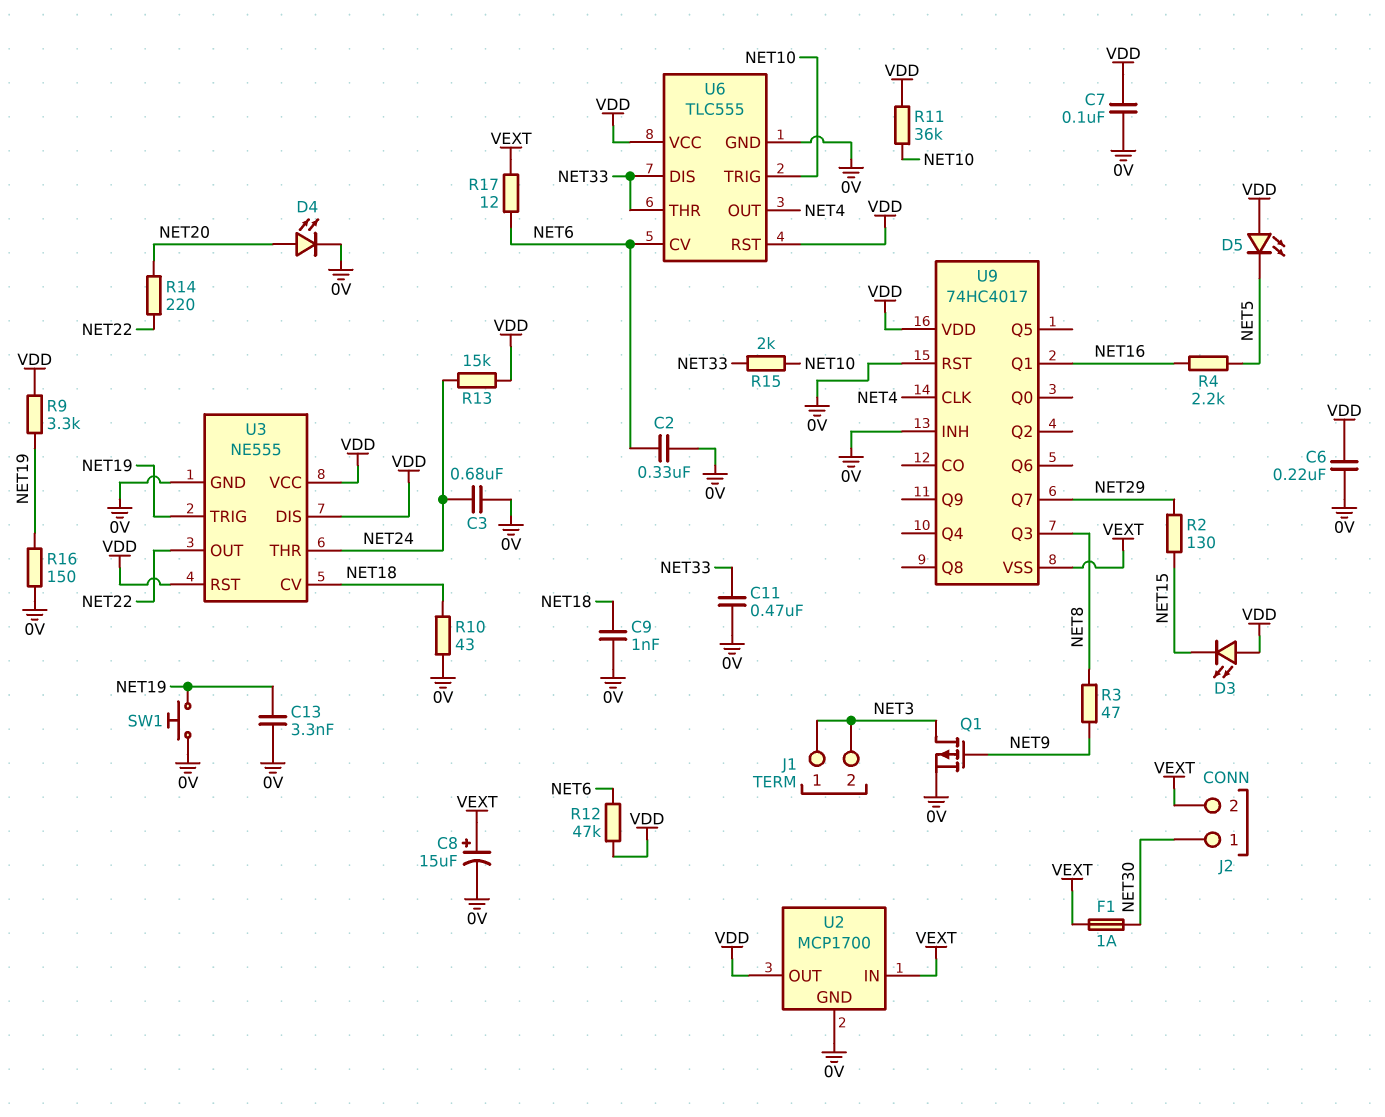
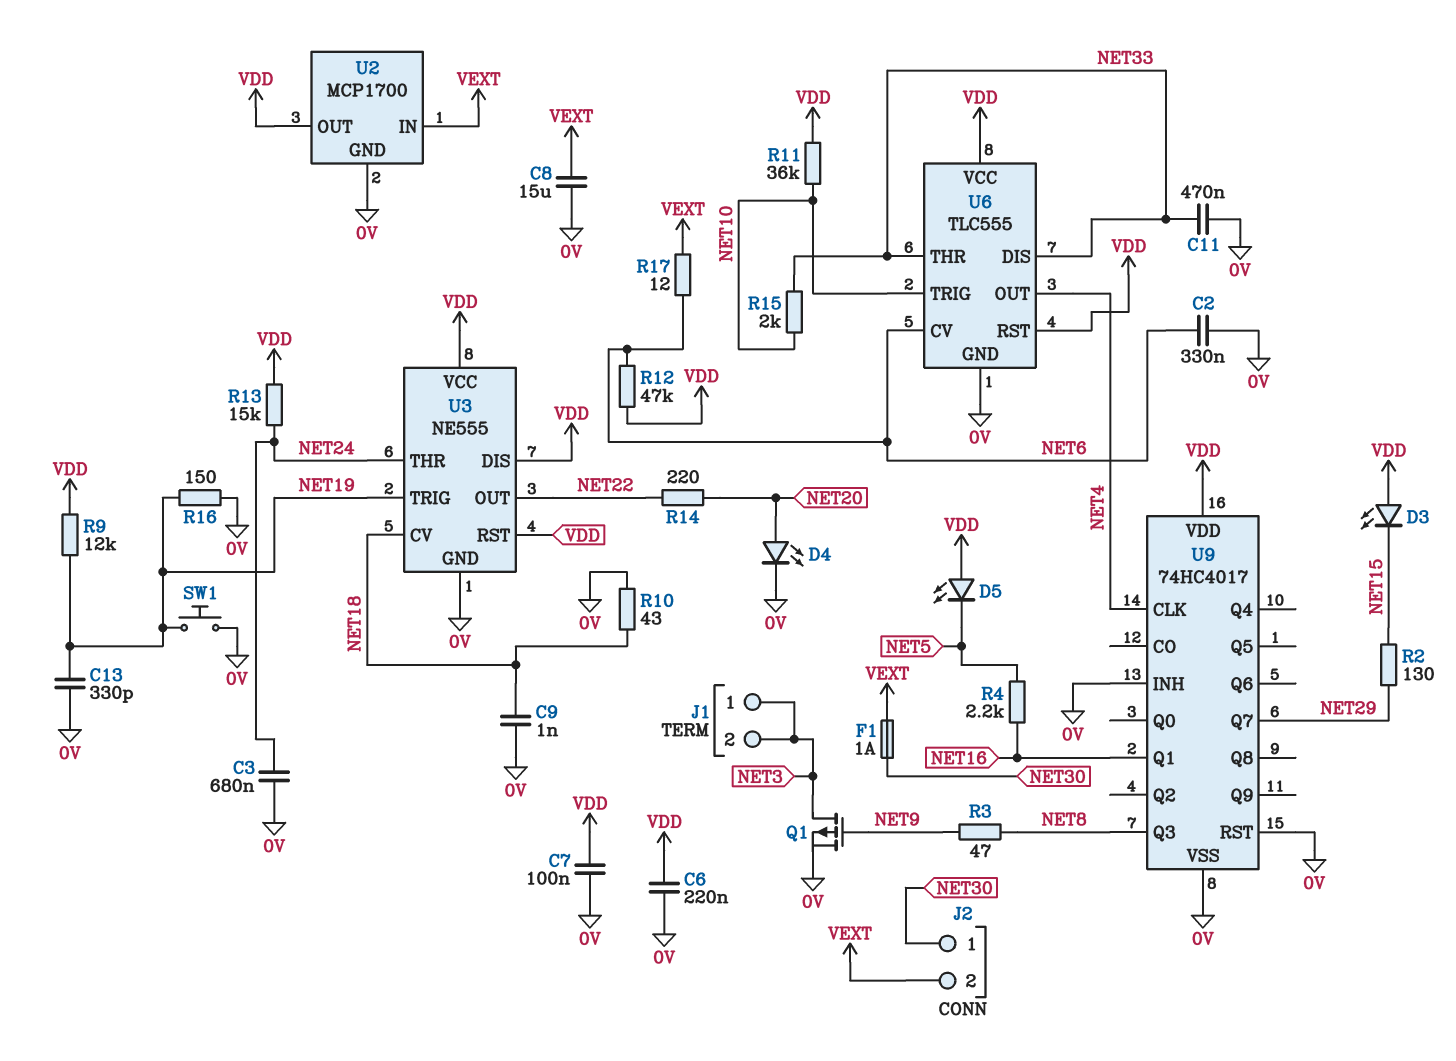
C8: 15uF (plus VEXT, minus 0V) -> 15uF (0V, VEXT)
C13: 3.3nF (0V, NET19) -> 330pF (0V, NET19)
R9: 3.3k (NET19, VDD) -> 12k (NET19, VDD)
U9 pin VSS: VEXT -> 0V

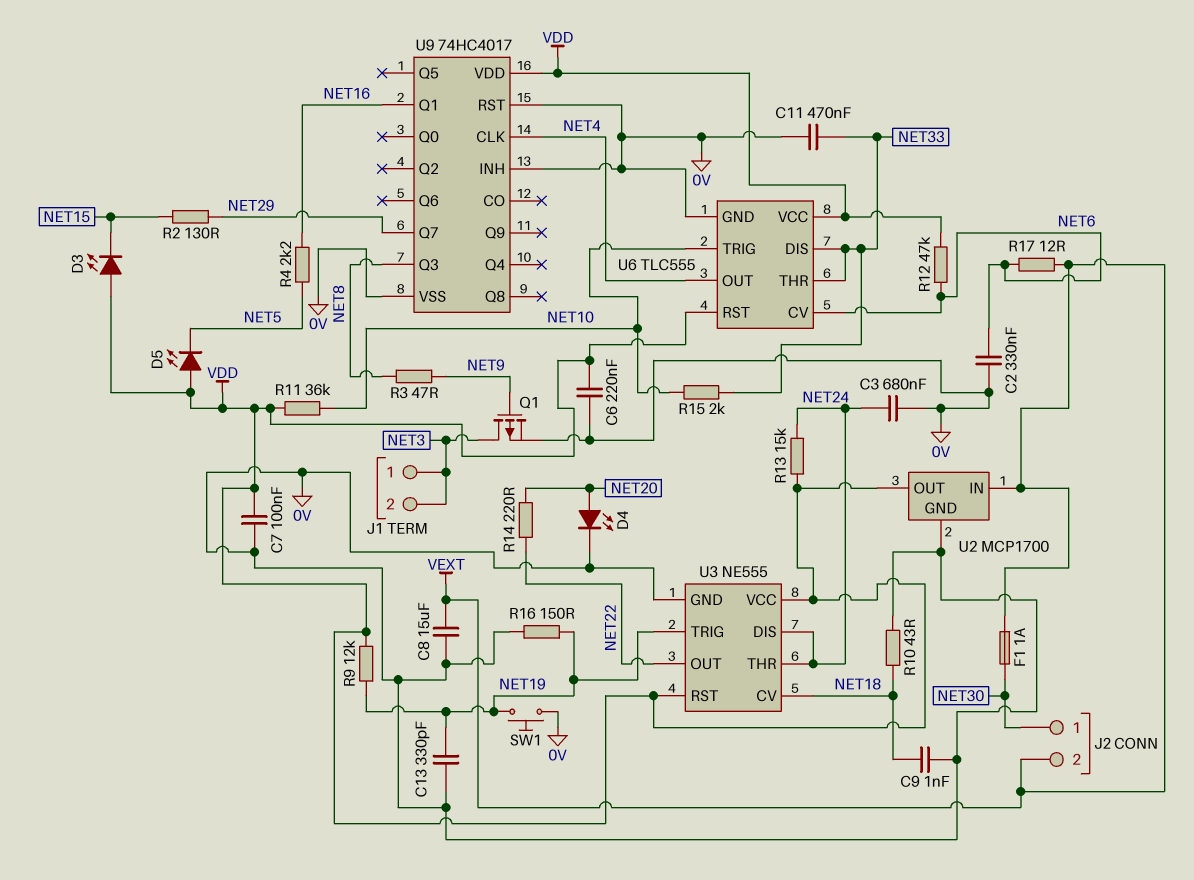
U3 pin DIS: VDD -> NET24

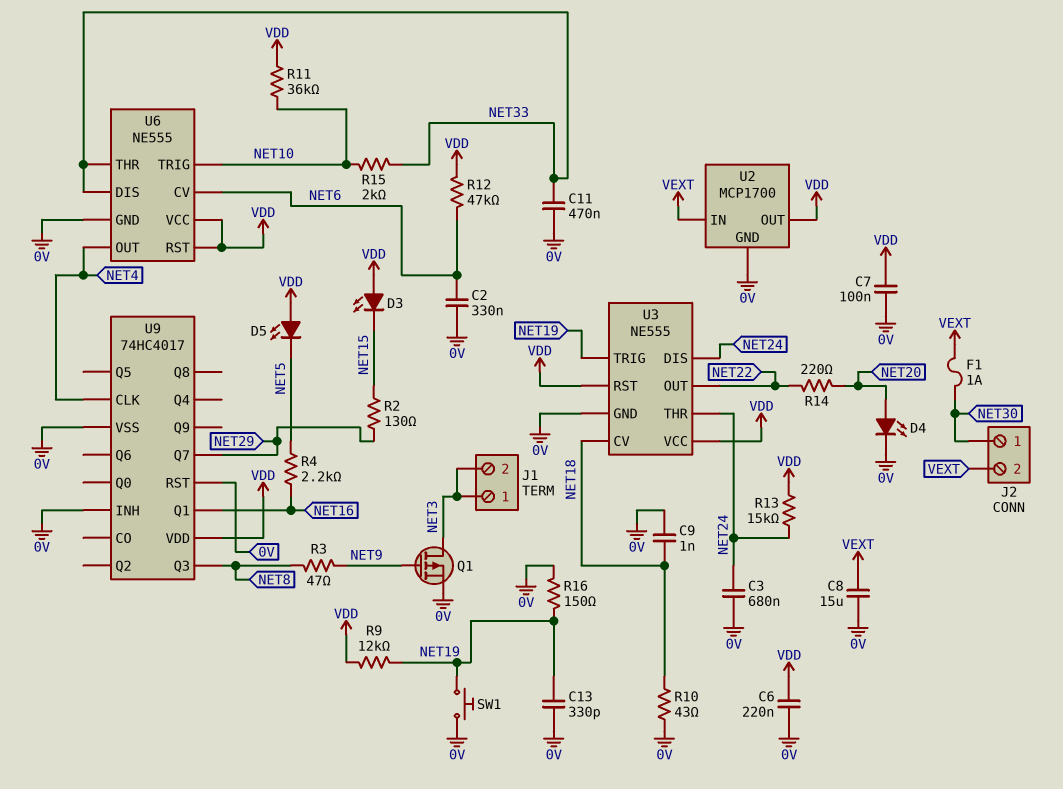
R17: 12 (NET6, VEXT) -> none
U6: TLC555 -> NE555

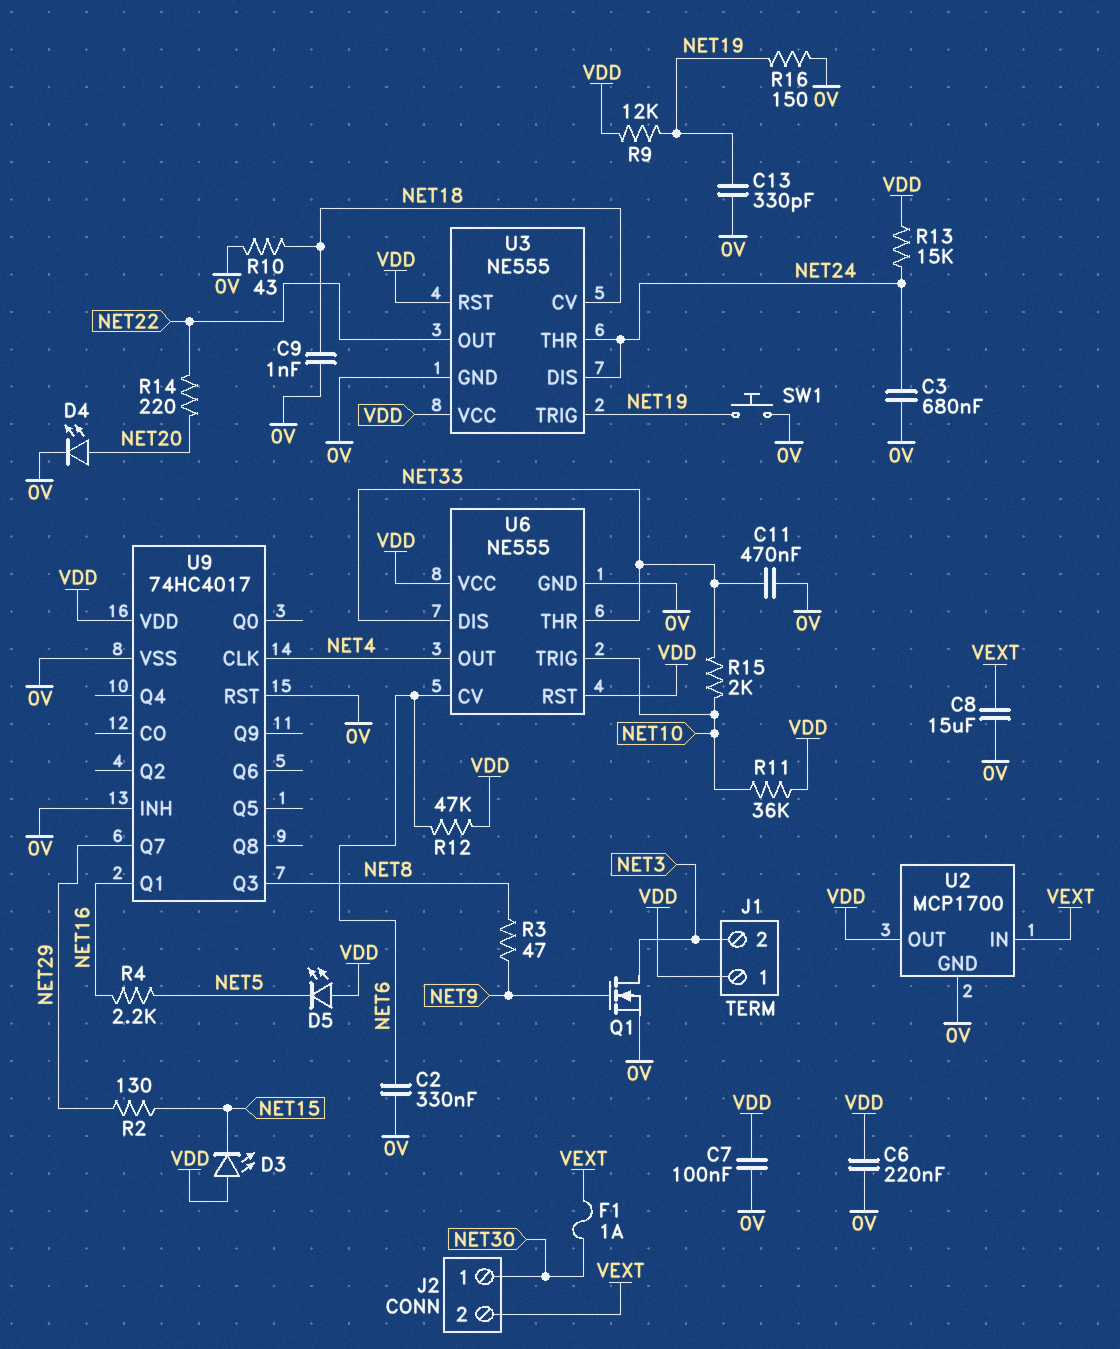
J1 pin 1: NET3 -> VDD
Q1: PMOS (G NET9, D NET3, S 0V) -> NMOS (G NET9, D NET3, S 0V)

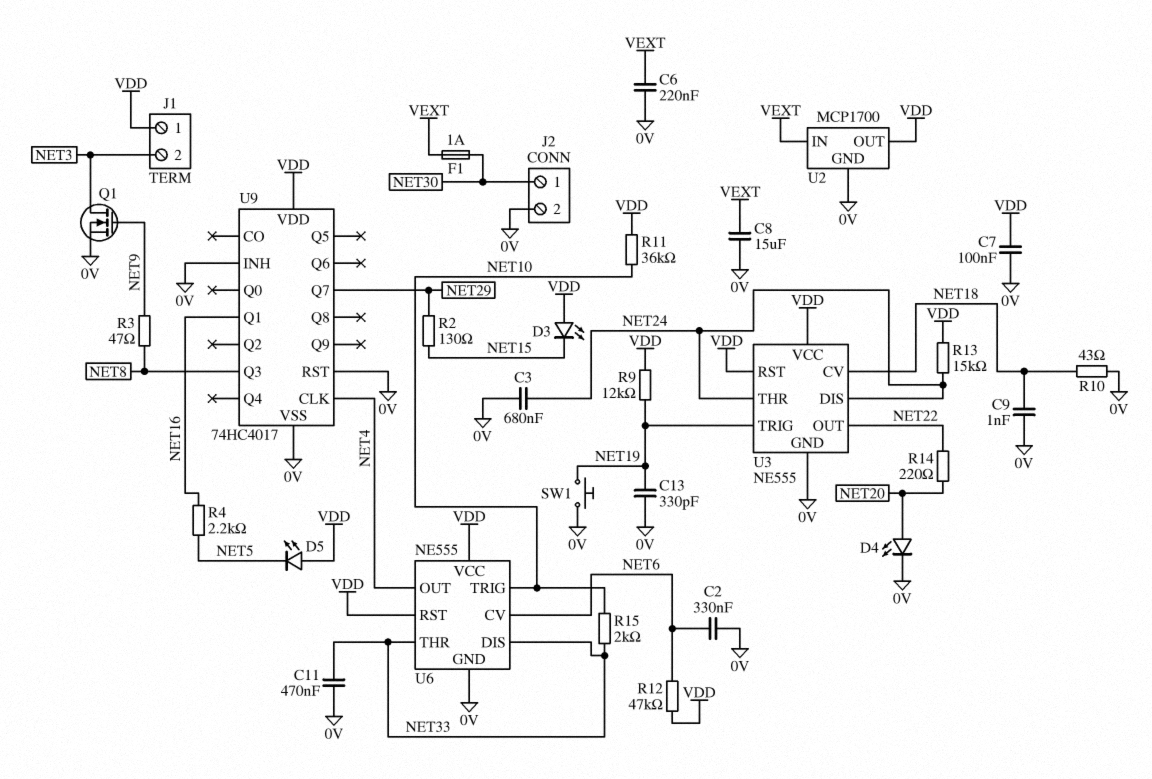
C6: 220nF (0V, VDD) -> 220nF (0V, VEXT)
J2 pin 2: VEXT -> 0V
R16: 150 (0V, NET19) -> none

